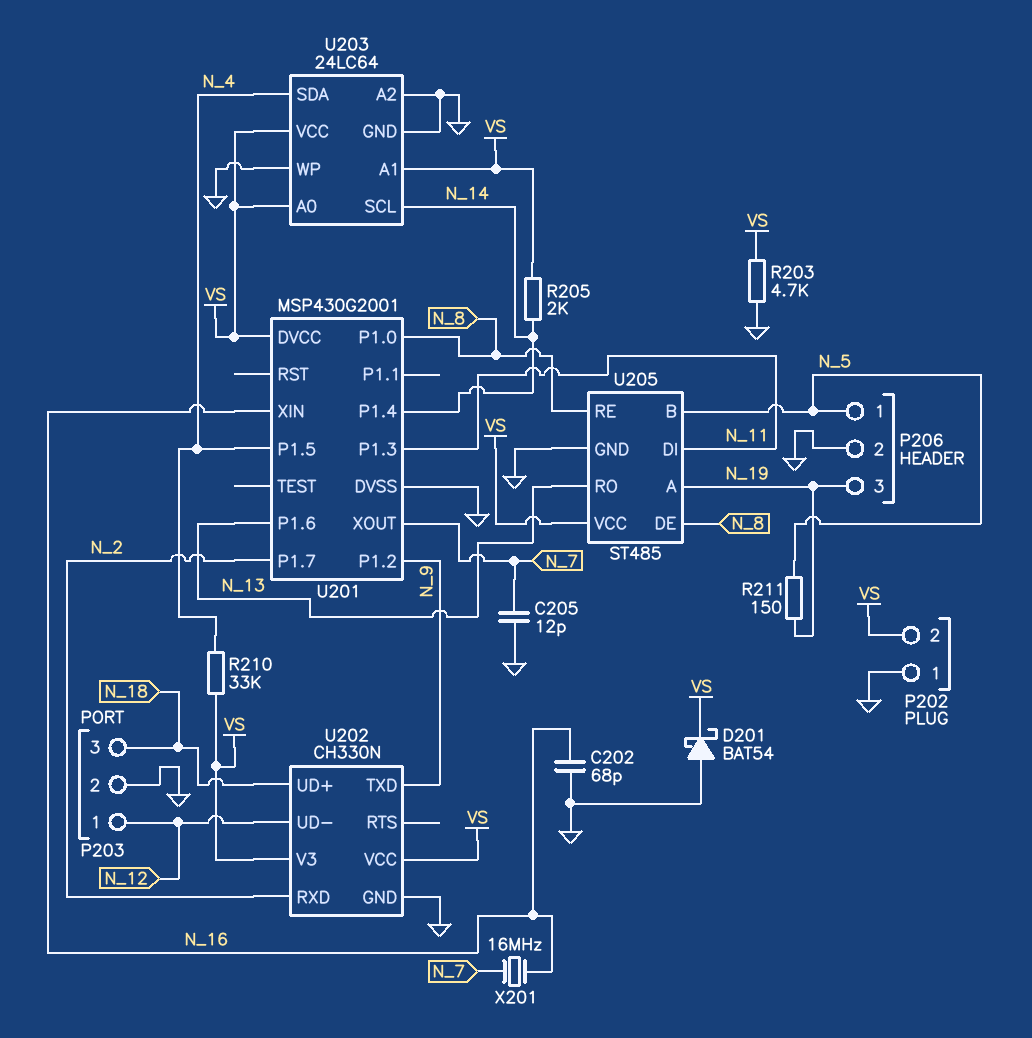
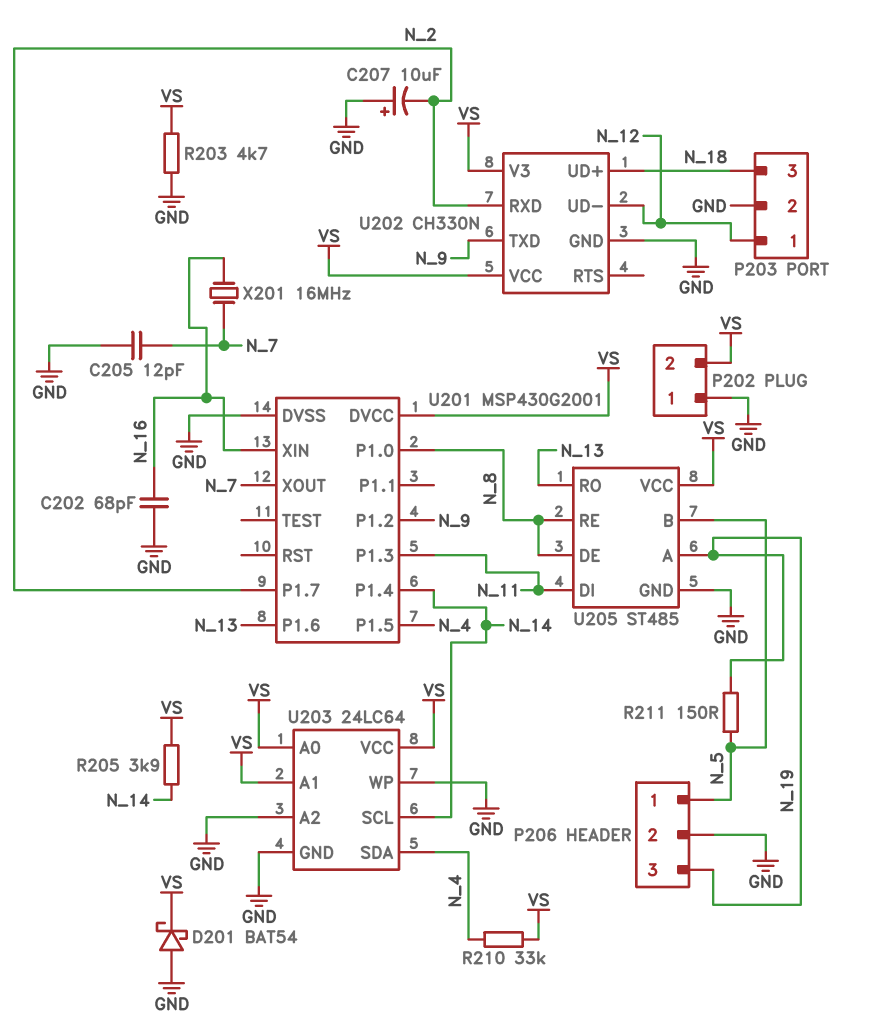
C207: none -> 10uF (plus GND, minus N_2)
R205: 2k (N_14, VS) -> 3.9k (N_14, VS)

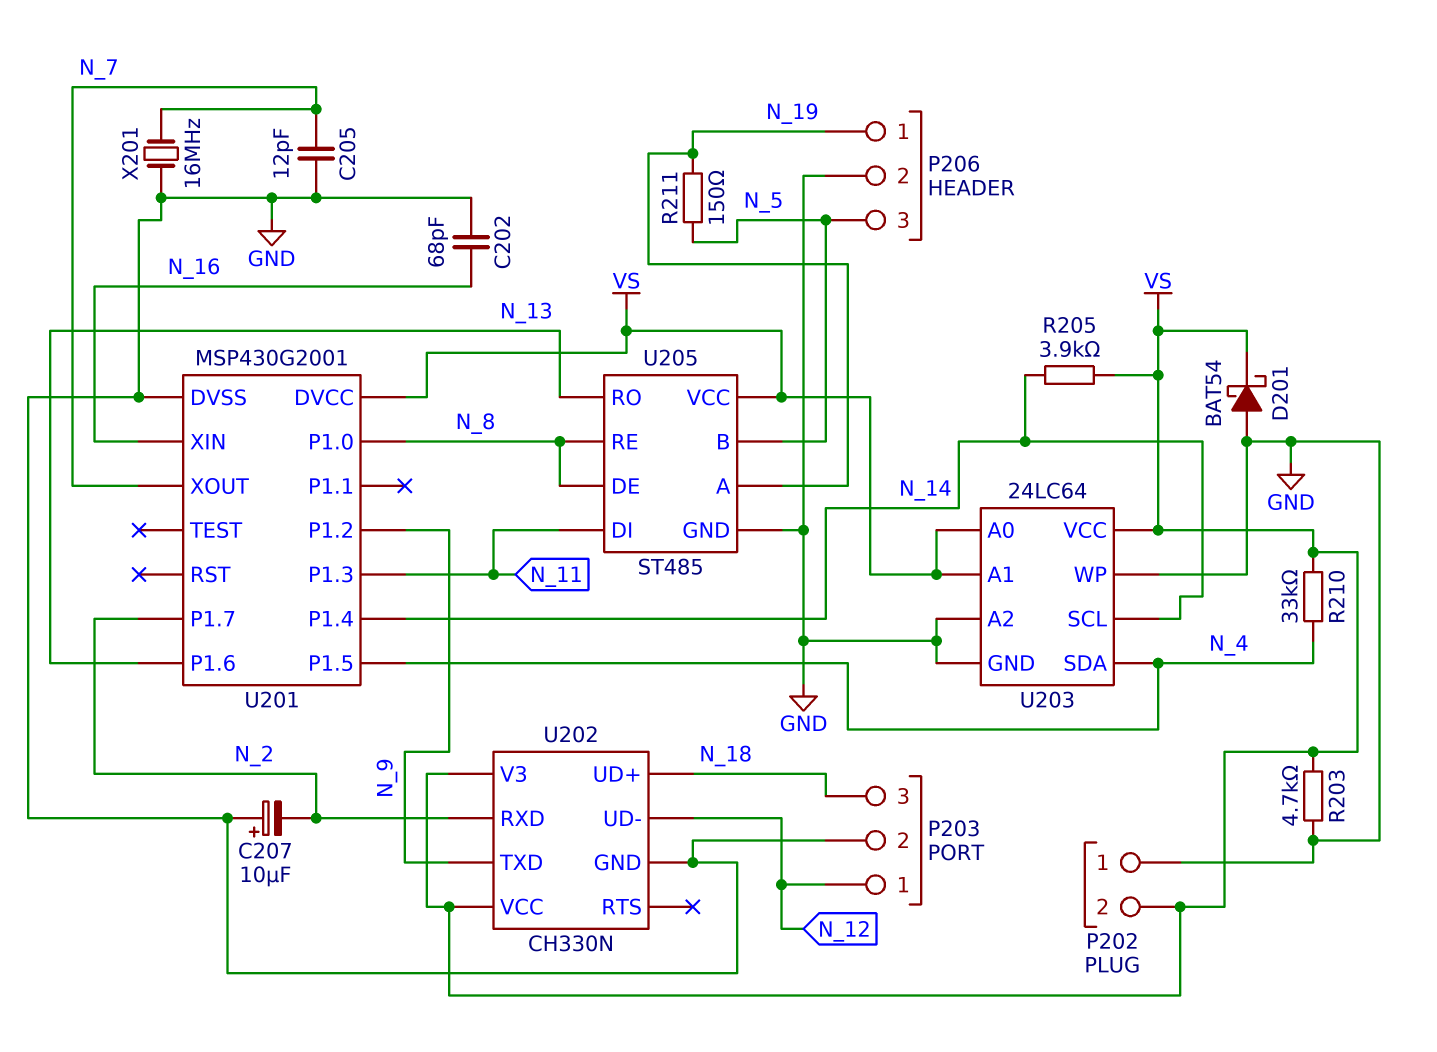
P206 pin 1: N_5 -> N_19
P206 pin 3: N_19 -> N_5
X201: 16MHz (N_7, N_16) -> 16MHz (GND, N_7)

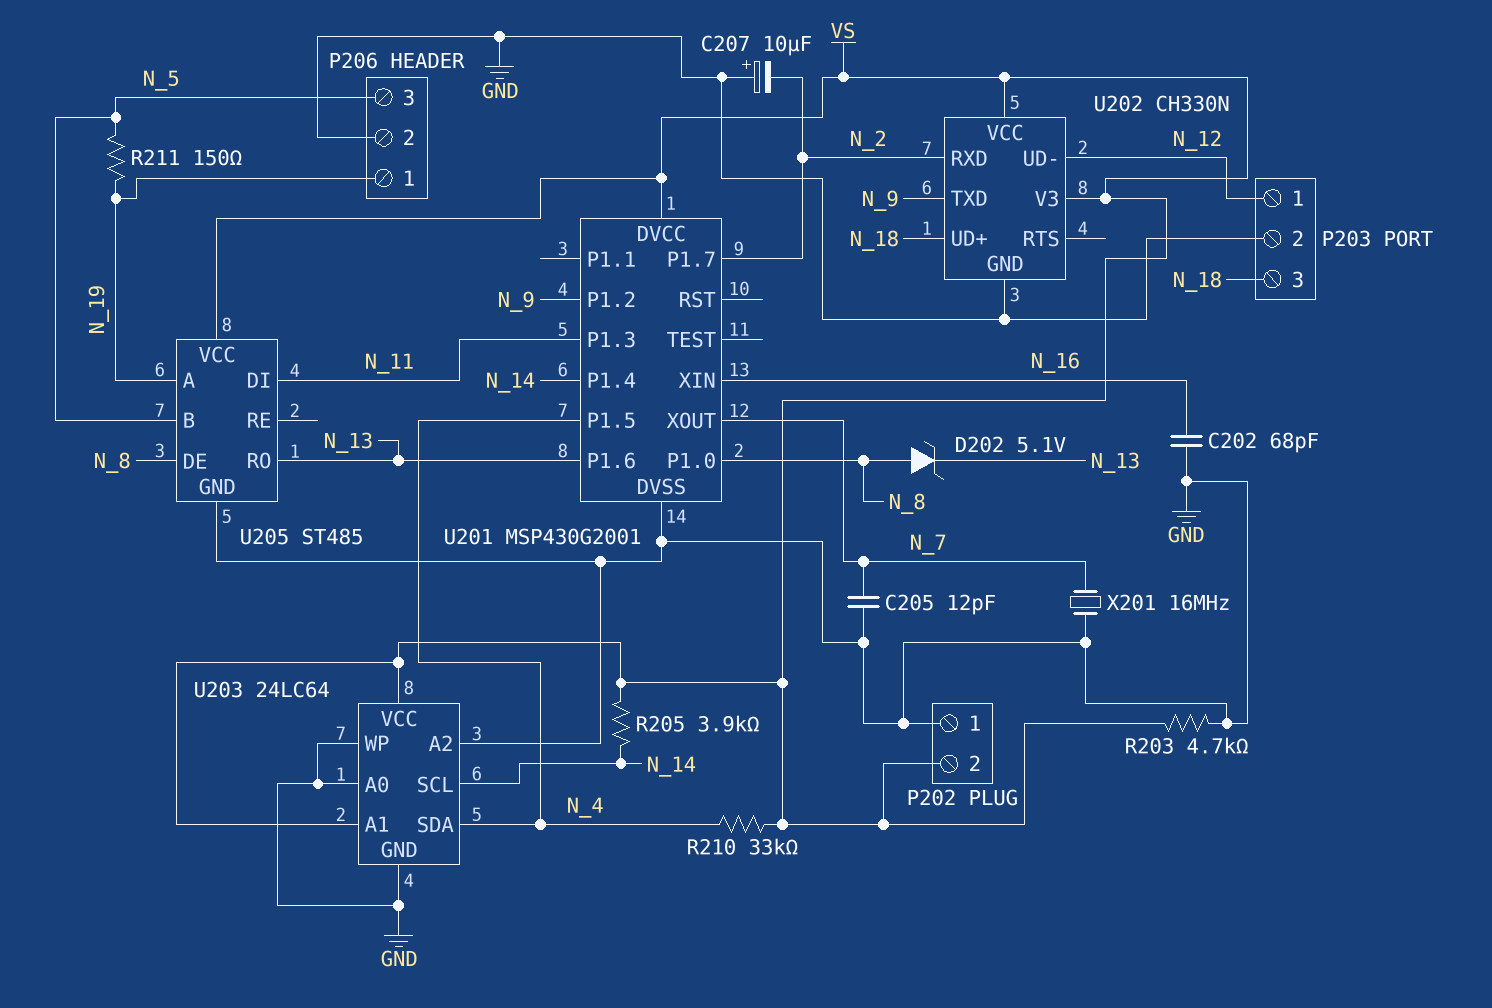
D201: schottky BAT54 (A GND, K VS) -> none
D202: none -> zener 5.1V (A N_8, K N_13)
U203 pin A0: VS -> GND
U205 pin RE: N_8 -> none

